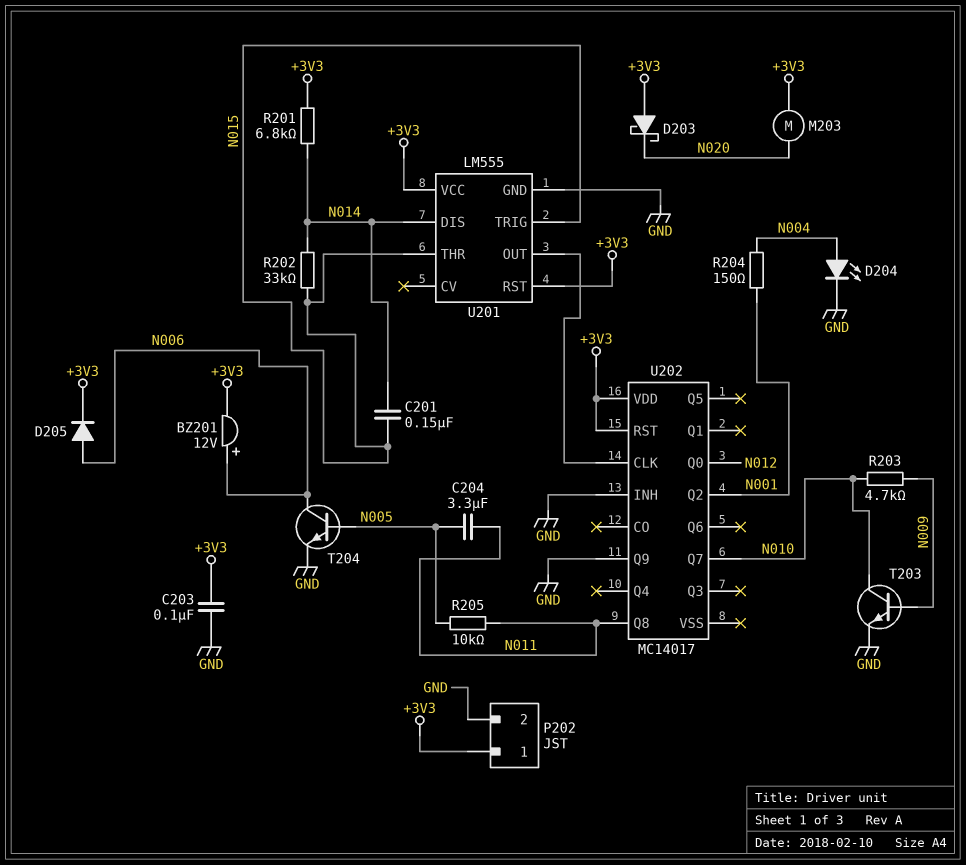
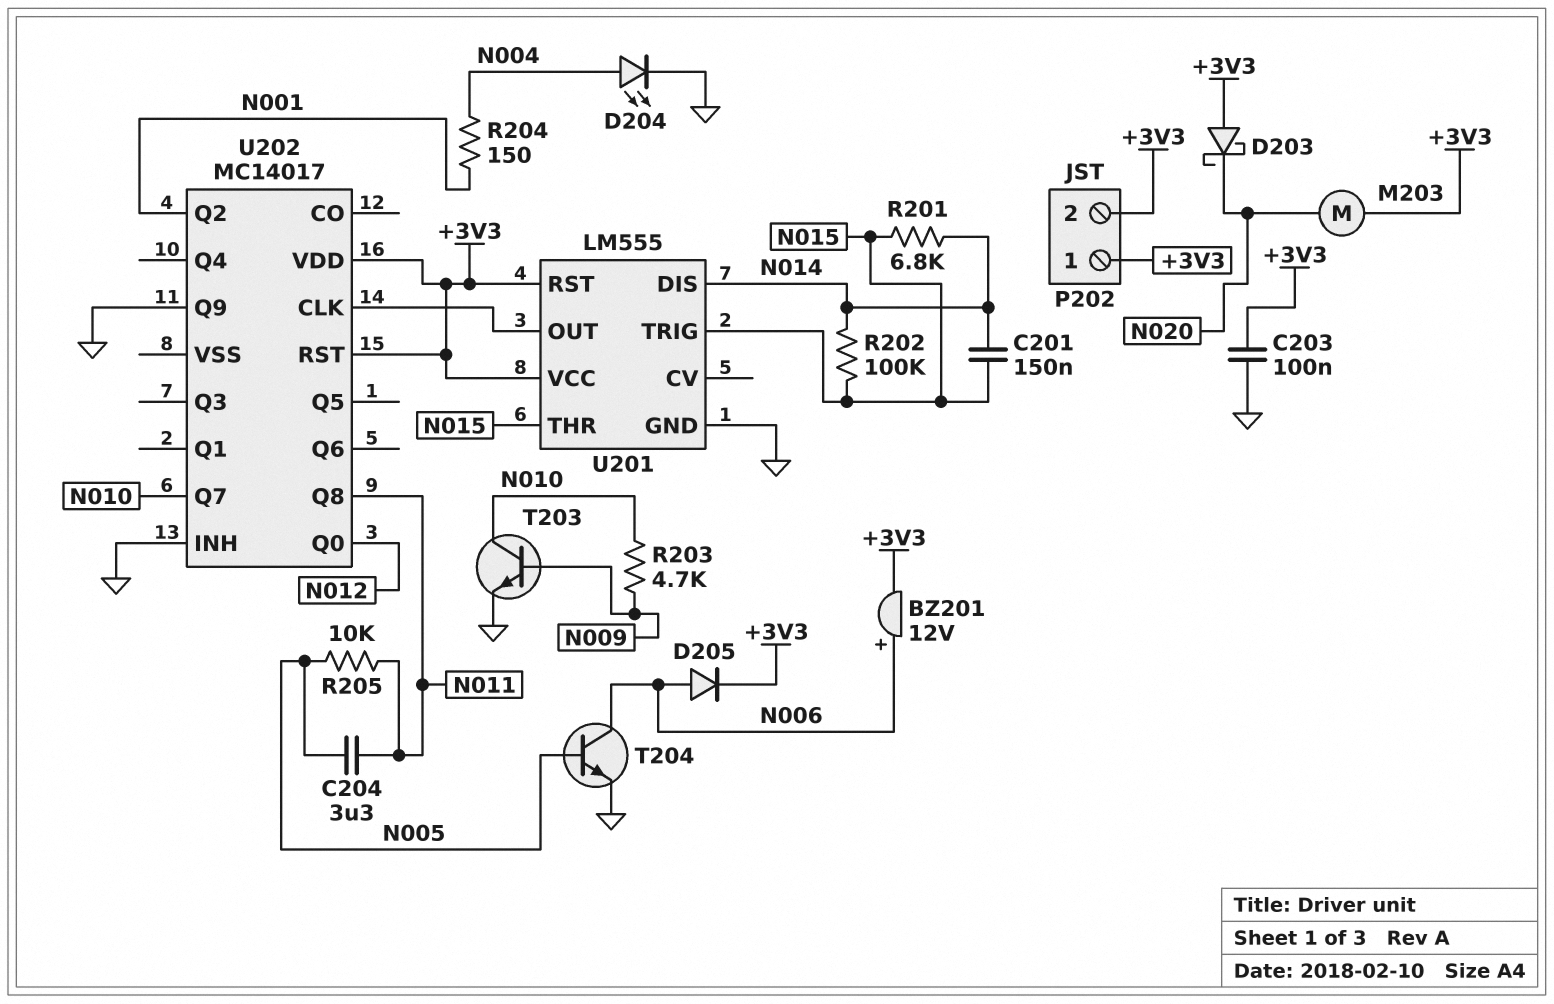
P202 pin 2: GND -> +3V3
R201: 6.8k (+3V3, N014) -> 6.8k (N014, N015)
R202: 33k (N014, N015) -> 100k (N014, N015)

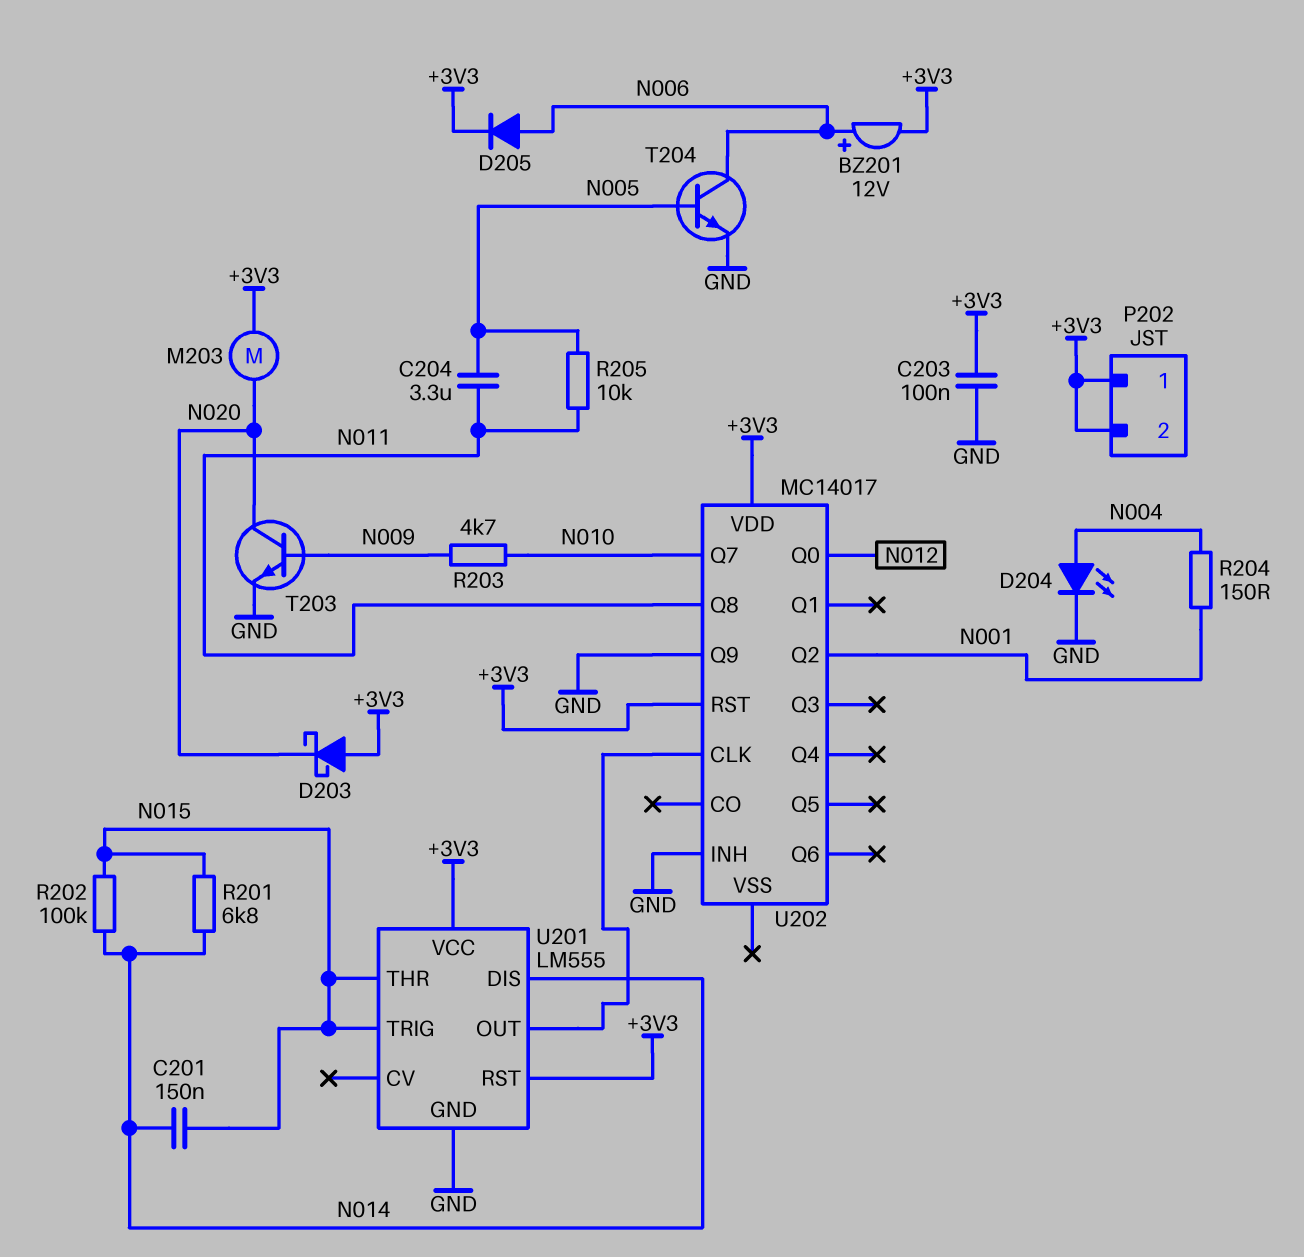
T203: NPN (B N009, C N010, E GND) -> NPN (B N009, C N020, E GND)

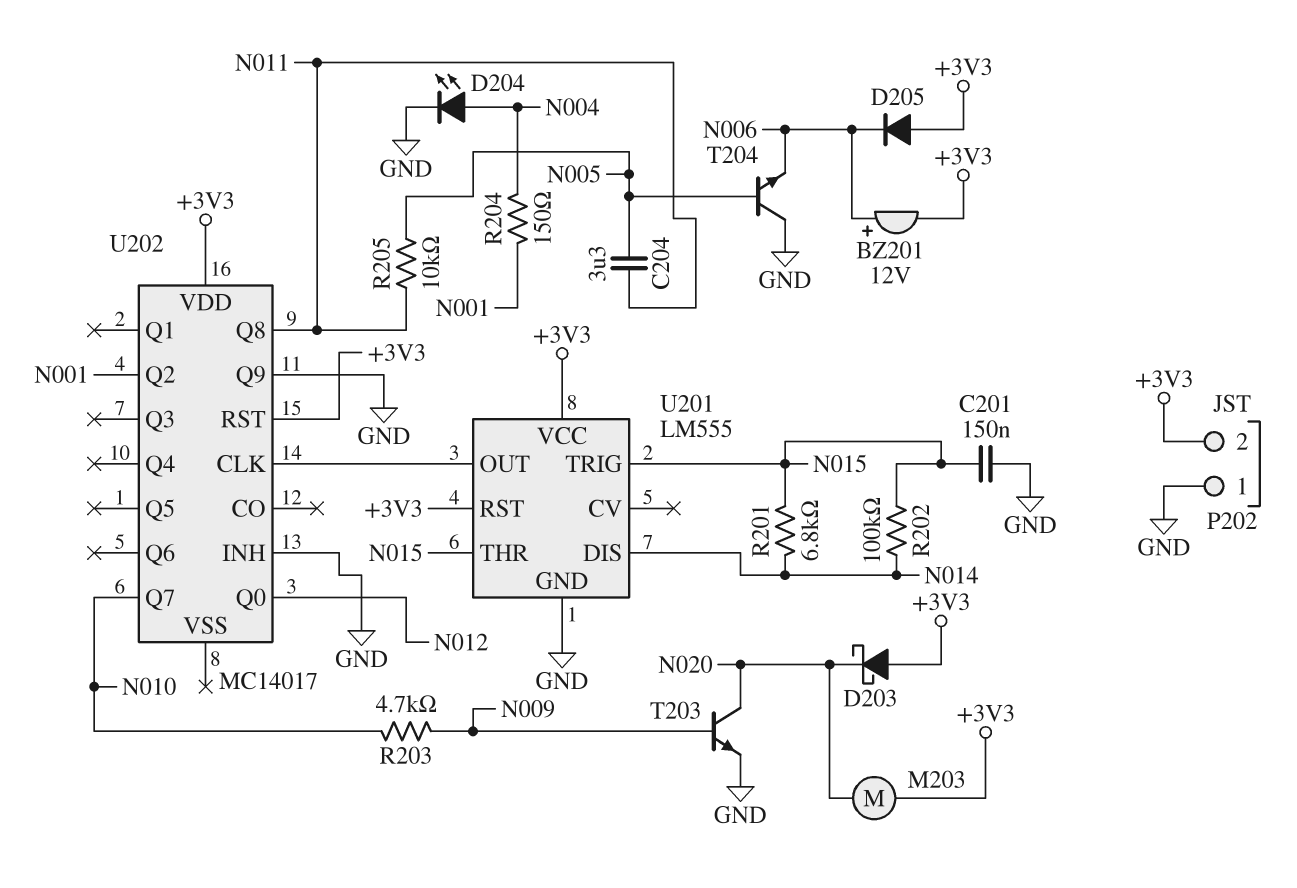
C201: 150nF (N014, N015) -> 150nF (GND, N015)
C203: 100nF (+3V3, GND) -> none
D205: diode (A N006, K +3V3) -> diode (A +3V3, K N006)
P202 pin 1: +3V3 -> GND
T204: NPN (B N005, C N006, E GND) -> NPN (B N005, C GND, E N006)

